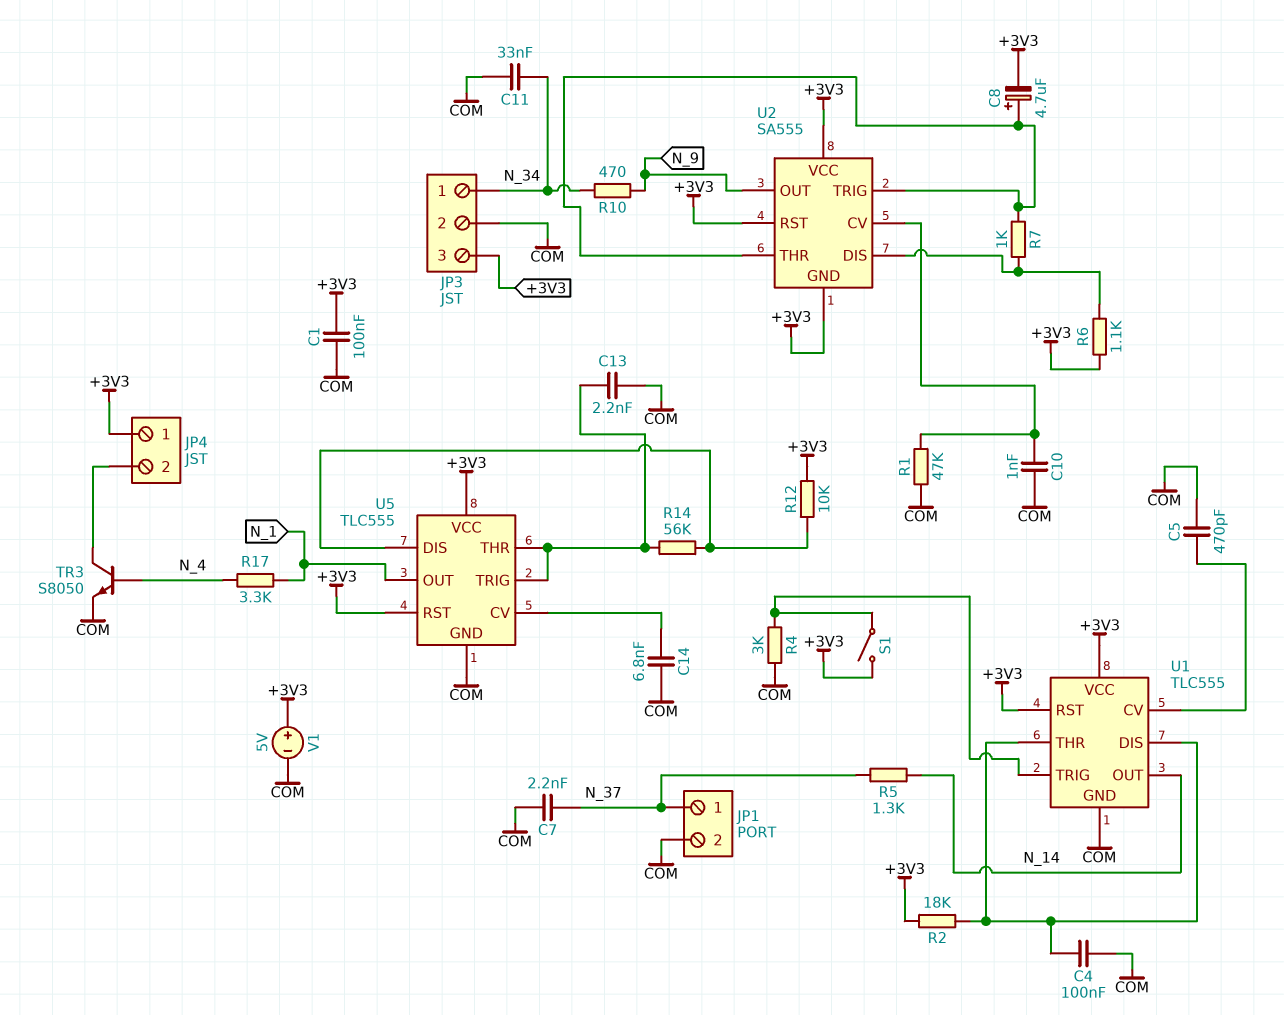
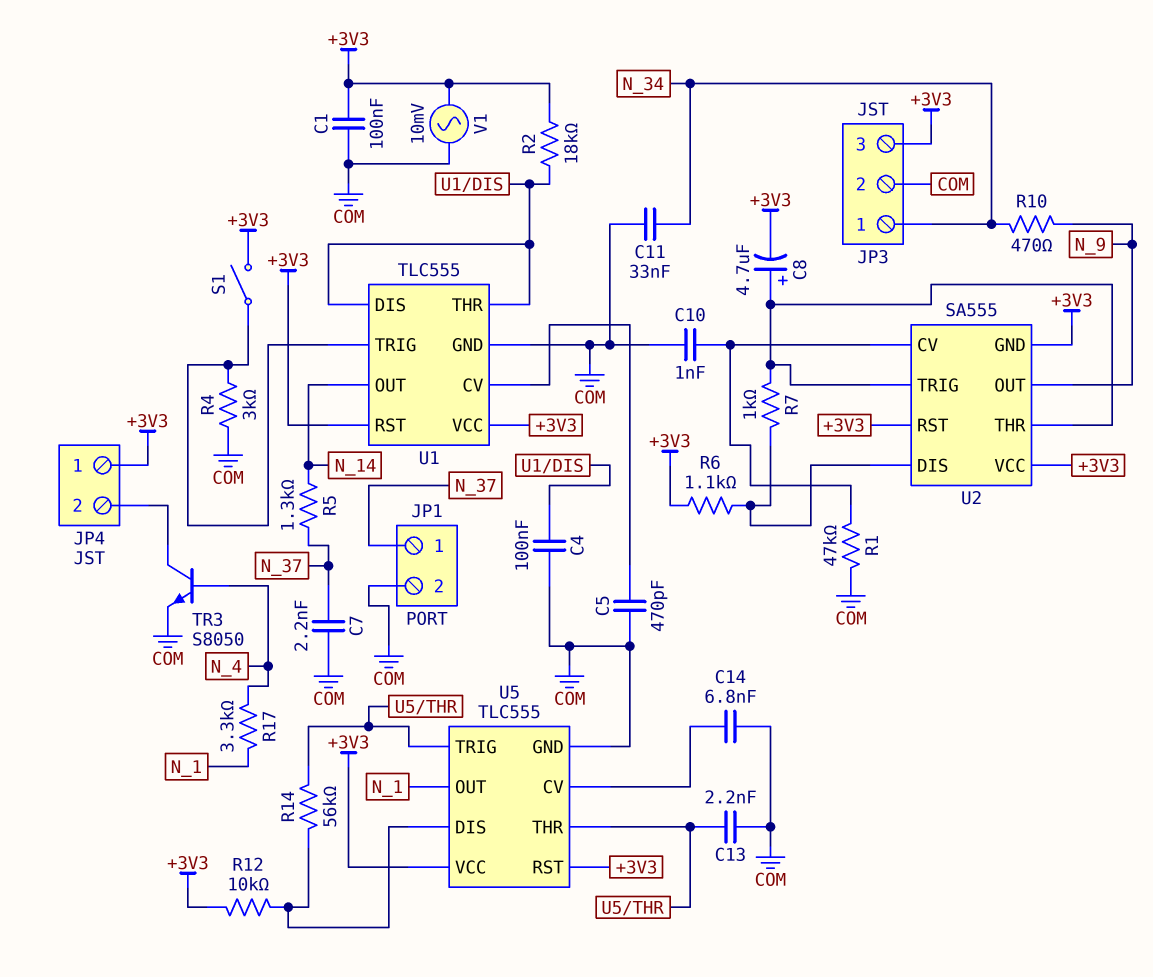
V1: 5V (plus +3V3, minus COM) -> AC 10mV (+3V3, COM)

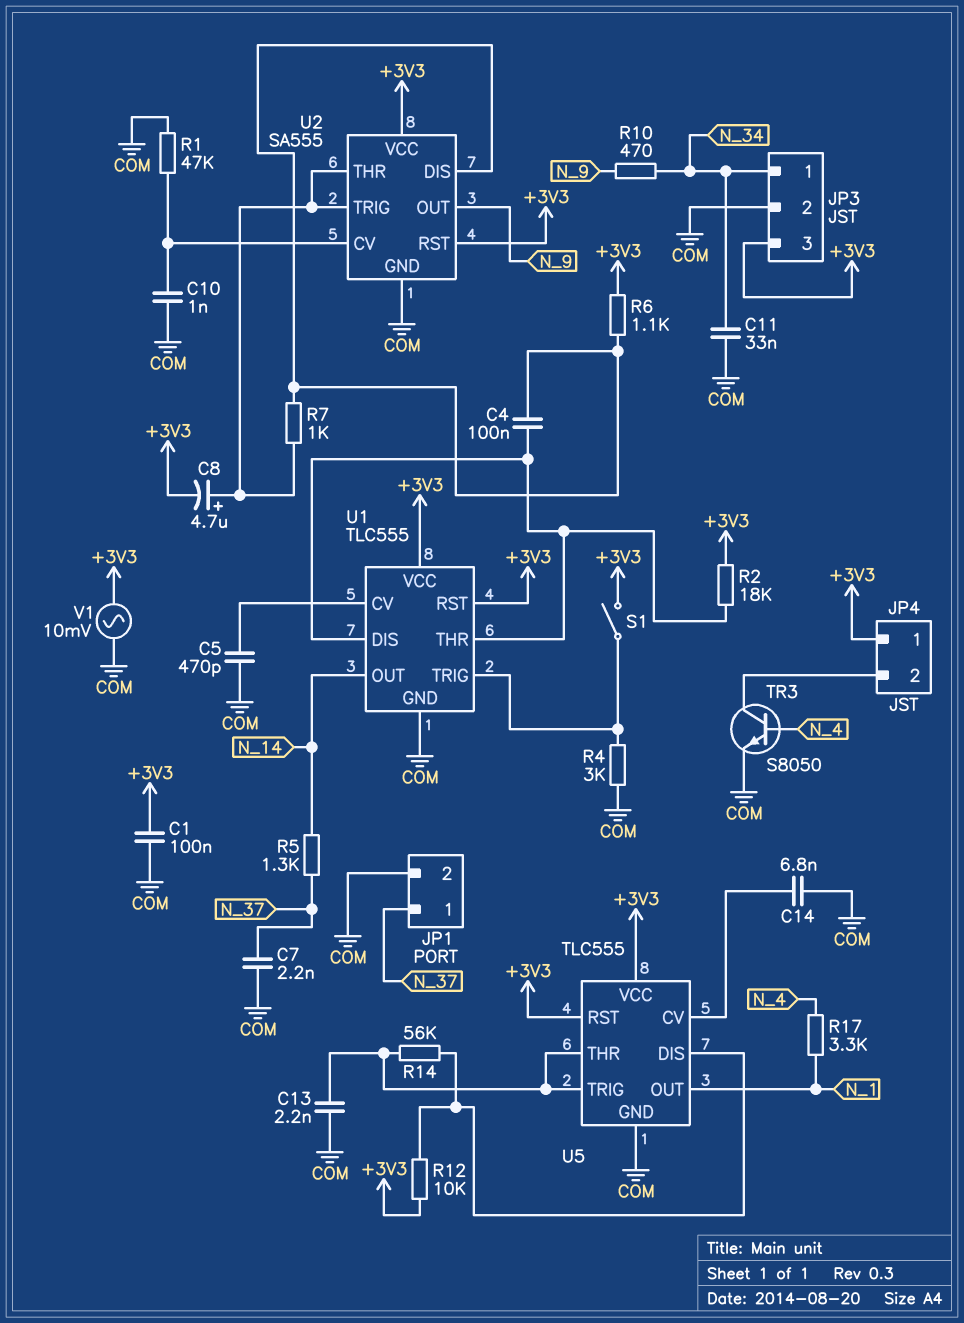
C4: 100nF (COM, U1/DIS) -> 100nF (U1/DIS, U2/DIS)
U2 pin GND: +3V3 -> COM

